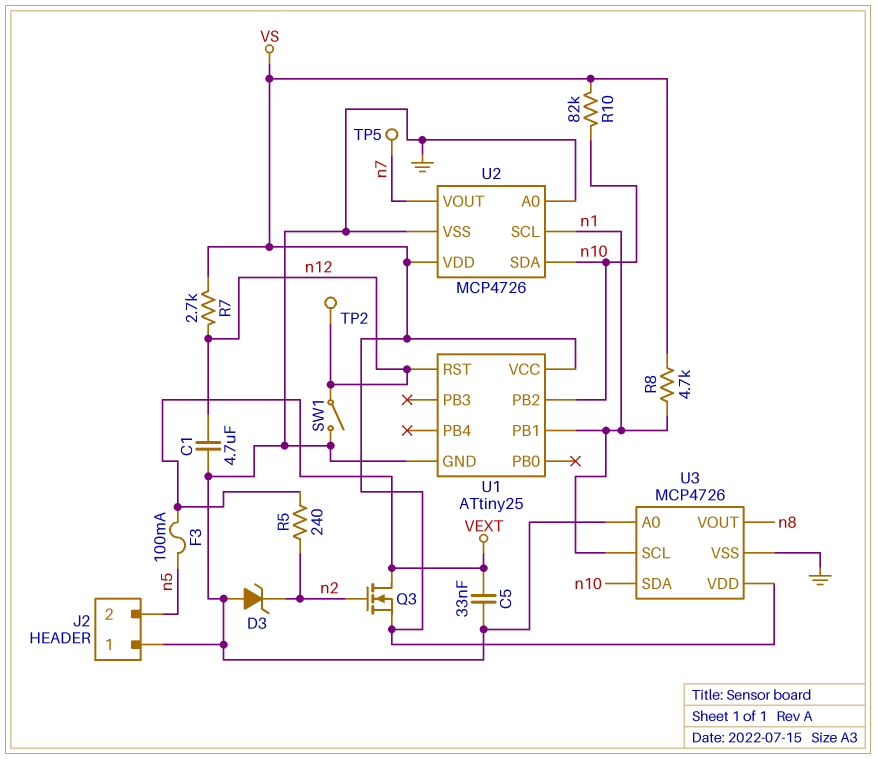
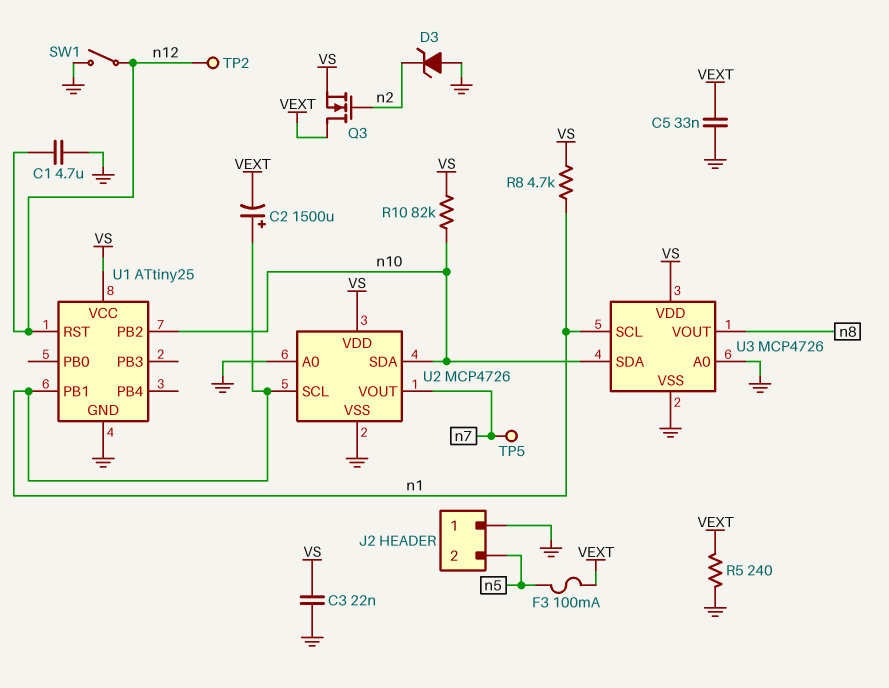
C2: none -> 1500uF (plus n1, minus VEXT)
C3: none -> 22nF (GND, VS)
R5: 240 (VEXT, n2) -> 240 (GND, VEXT)
R7: 2.7k (VS, n12) -> none

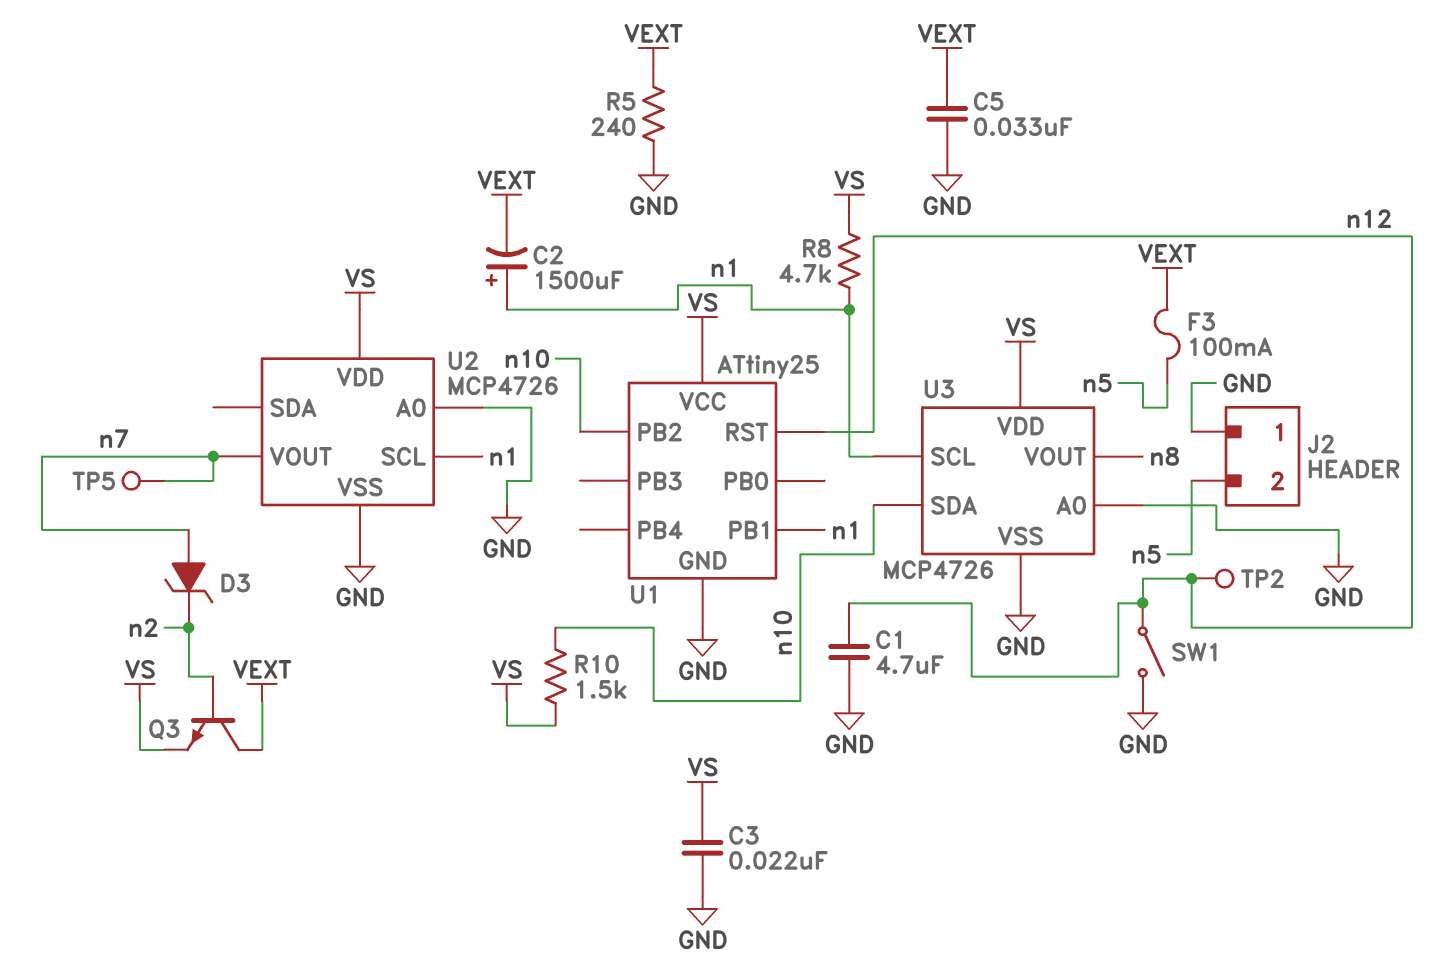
D3: zener (A GND, K n2) -> zener (A n7, K n2)
Q3: NMOS (G n2, D VEXT, S VS) -> NPN (B n2, C VEXT, E VS)
R10: 82k (VS, n10) -> 1.5k (VS, n10)
U2 pin SDA: n10 -> none

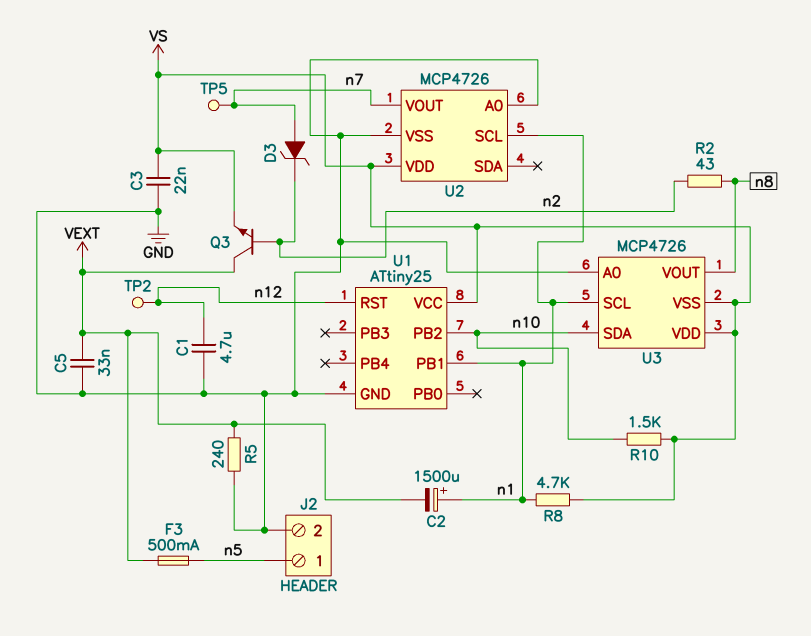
F3: 100mA (VEXT, n5) -> 500mA (VEXT, n5)
J2 pin 1: GND -> n5
J2 pin 2: n5 -> GND
R2: none -> 43 (n2, n8)
SW1: switch (GND, n12) -> none
U3 pin VSS: GND -> VS

